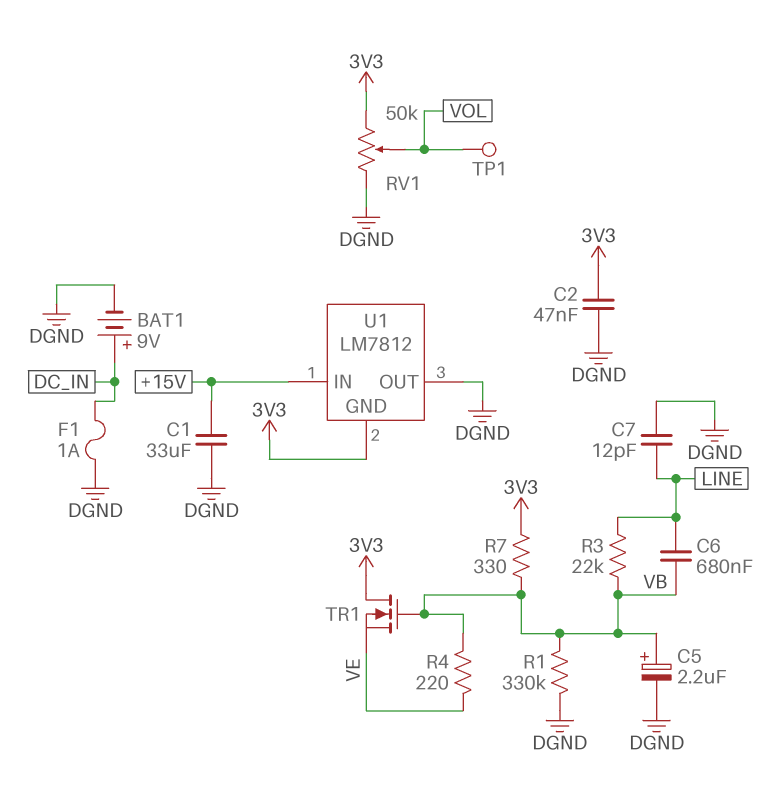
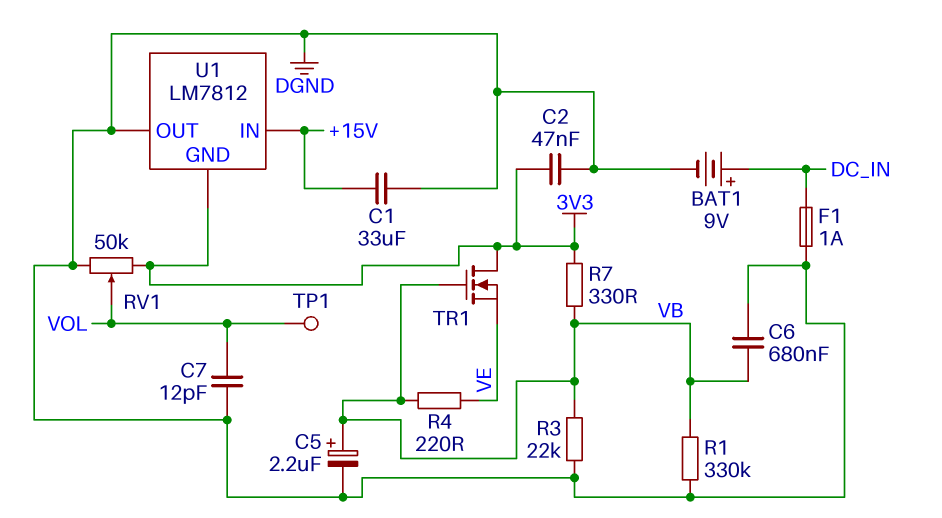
C6: 680nF (LINE, VB) -> 680nF (DGND, VB)
C7: 12pF (DGND, LINE) -> 12pF (DGND, VOL)
R3: 22k (LINE, VB) -> 22k (DGND, VB)

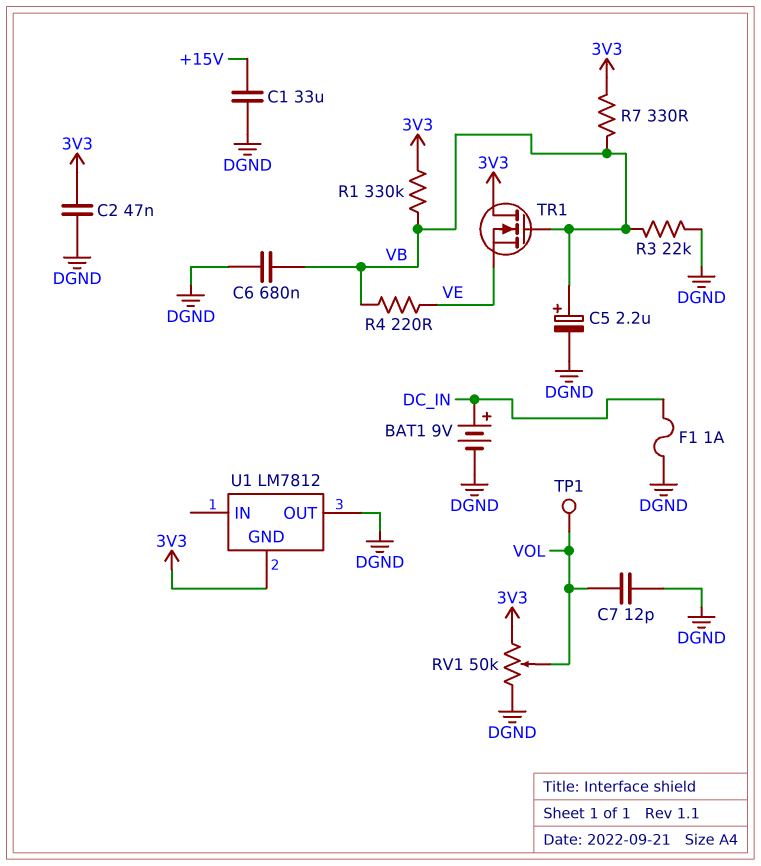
R1: 330k (DGND, VB) -> 330k (3V3, VB)
U1 pin IN: +15V -> none

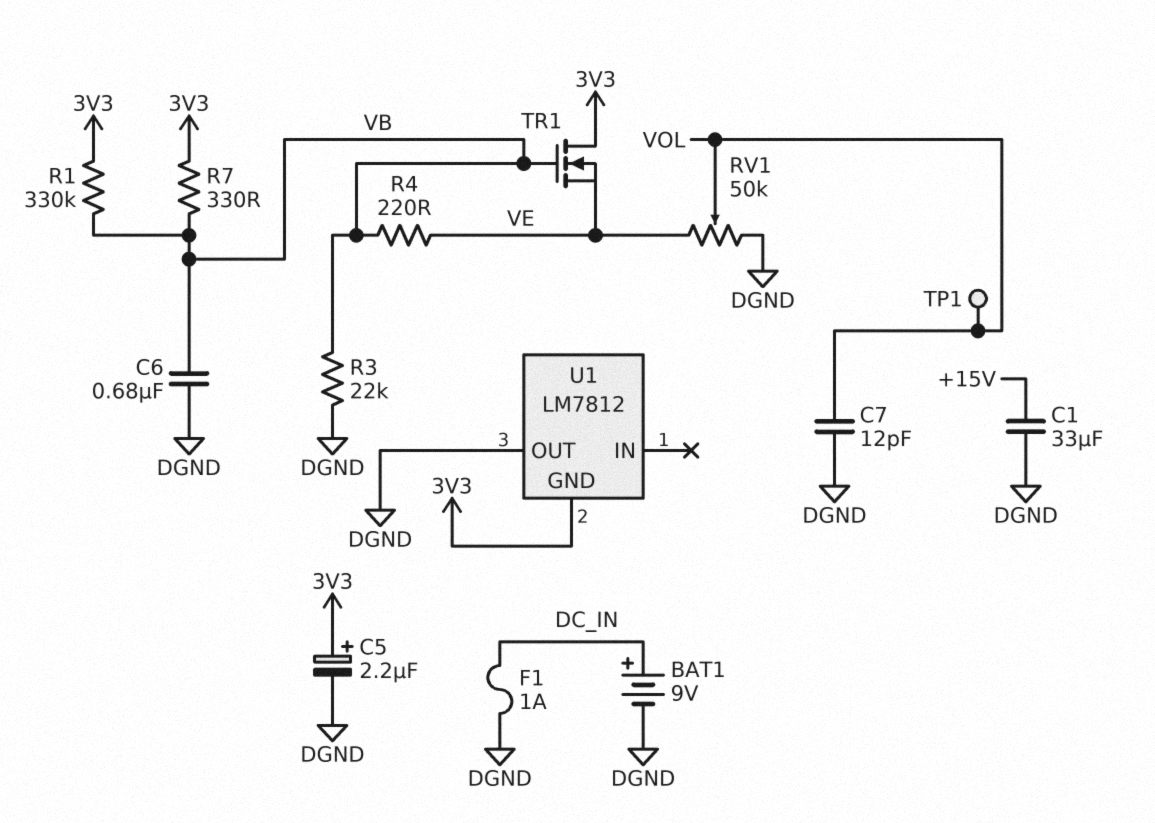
C2: 47nF (3V3, DGND) -> none
C5: 2.2uF (plus VB, minus DGND) -> 2.2uF (plus 3V3, minus DGND)
RV1: 50k (3V3, DGND, wiper VOL) -> 50k (DGND, VE, wiper VOL)

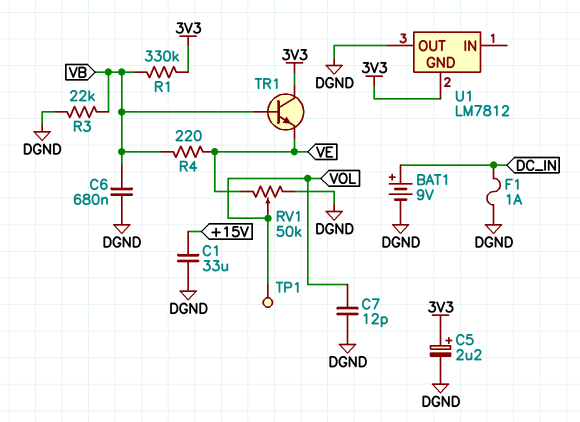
R7: 330 (3V3, VB) -> none
TR1: NMOS (G VB, D 3V3, S VE) -> NPN (B VB, C 3V3, E VE)

